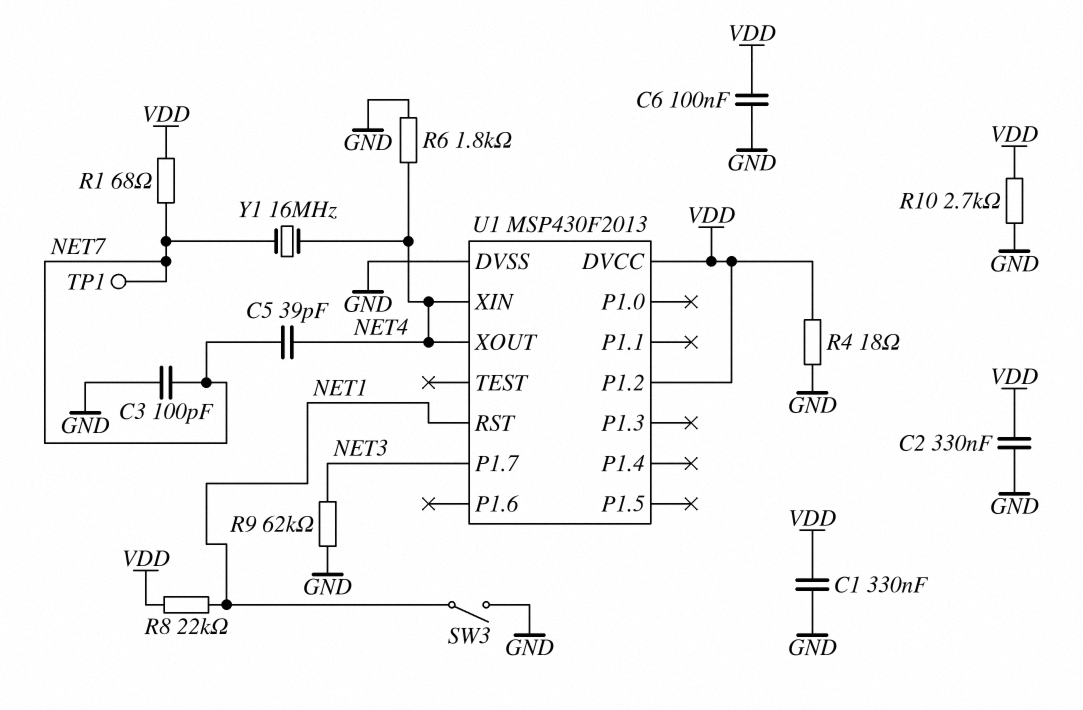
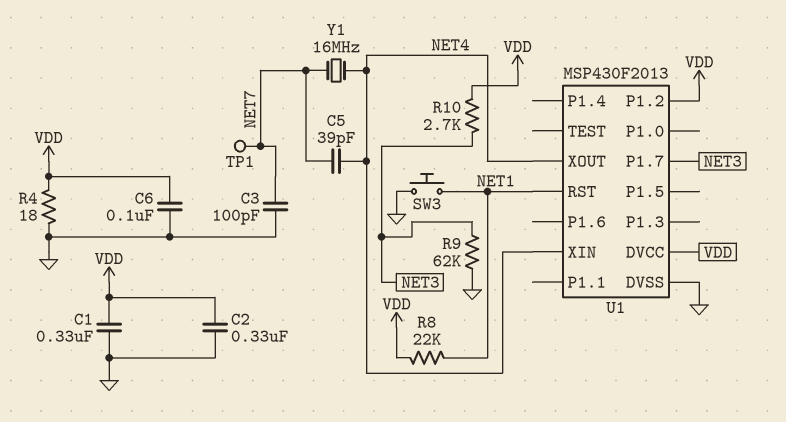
R1: 68 (NET7, VDD) -> none
R6: 1.8k (GND, NET4) -> none
R10: 2.7k (GND, VDD) -> 2.7k (NET3, VDD)
SW3: switch (GND, NET1) -> button (GND, NET1)

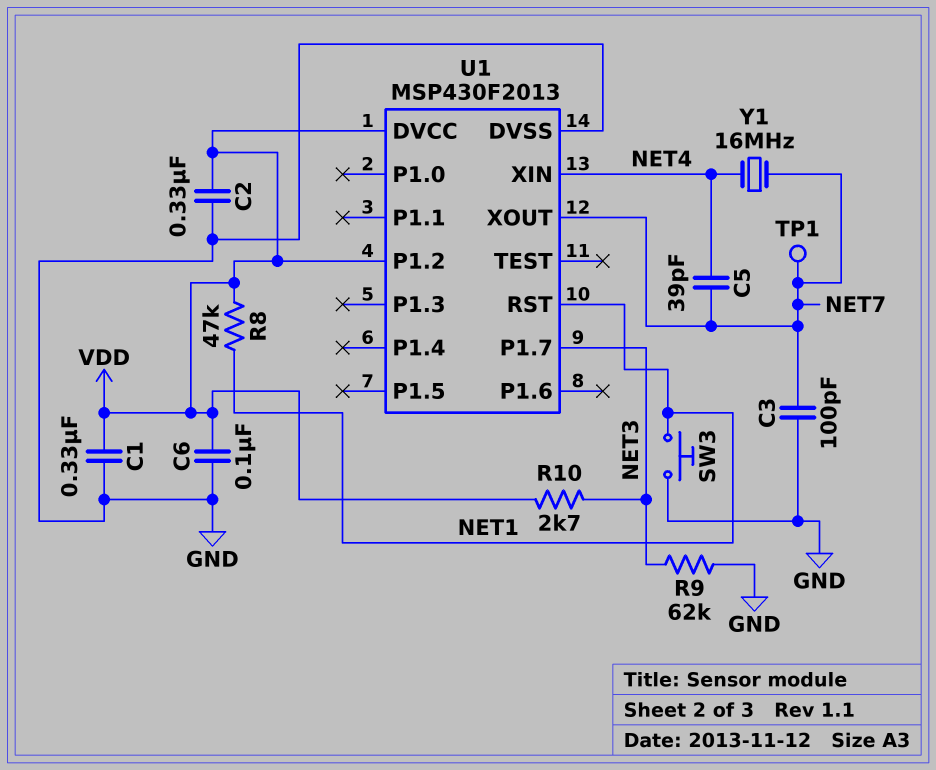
R4: 18 (GND, VDD) -> none
R8: 22k (NET1, VDD) -> 47k (NET1, VDD)
U1 pin XOUT: NET4 -> NET7

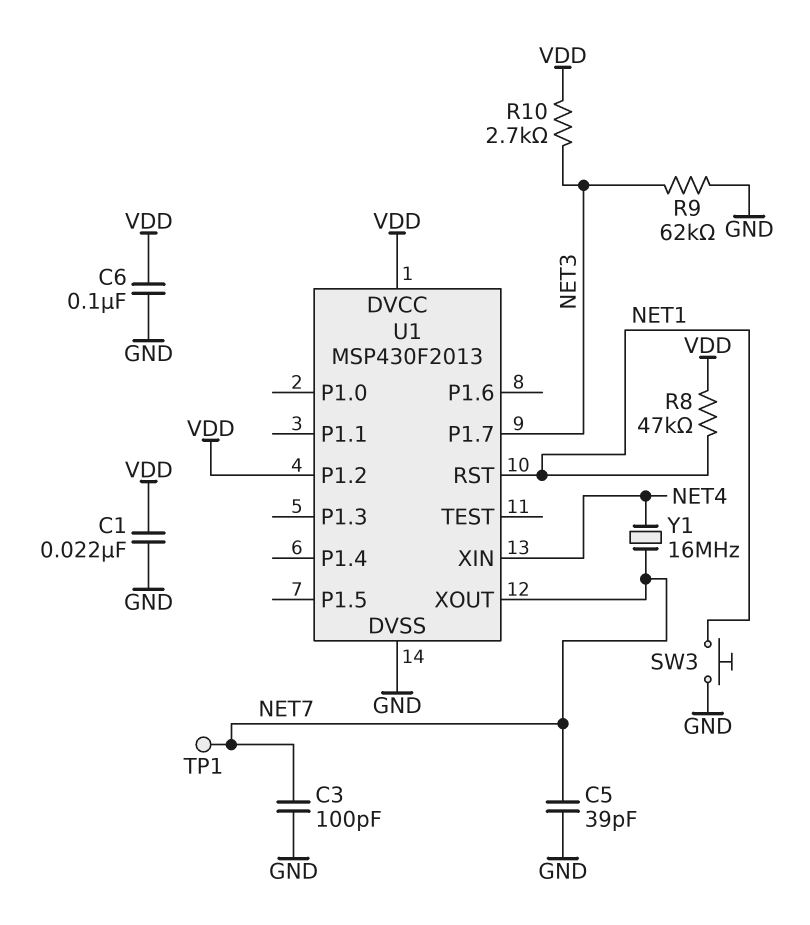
C1: 330nF (GND, VDD) -> 22nF (GND, VDD)
C2: 330nF (GND, VDD) -> none
C5: 39pF (NET4, NET7) -> 39pF (GND, NET7)

